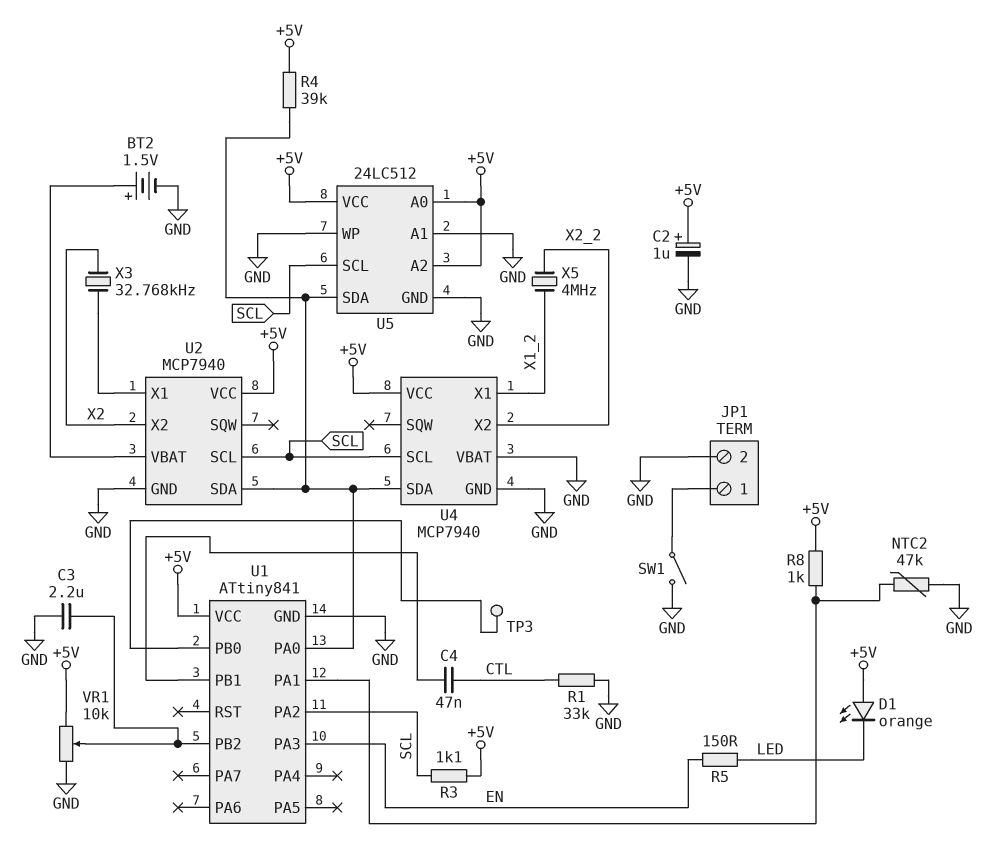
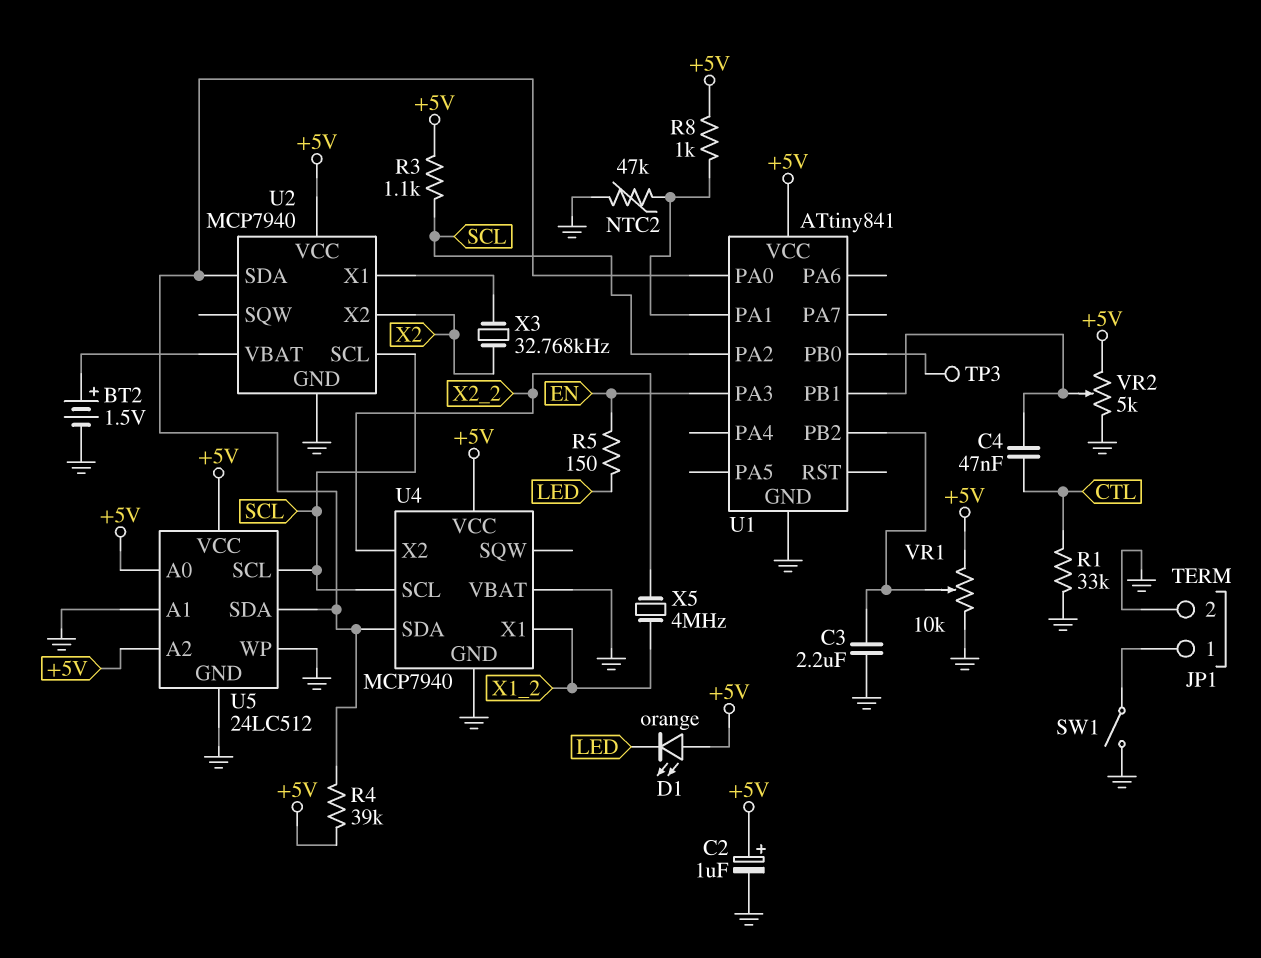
VR2: none -> 5k (+5V, GND, wiper U1/PB1)

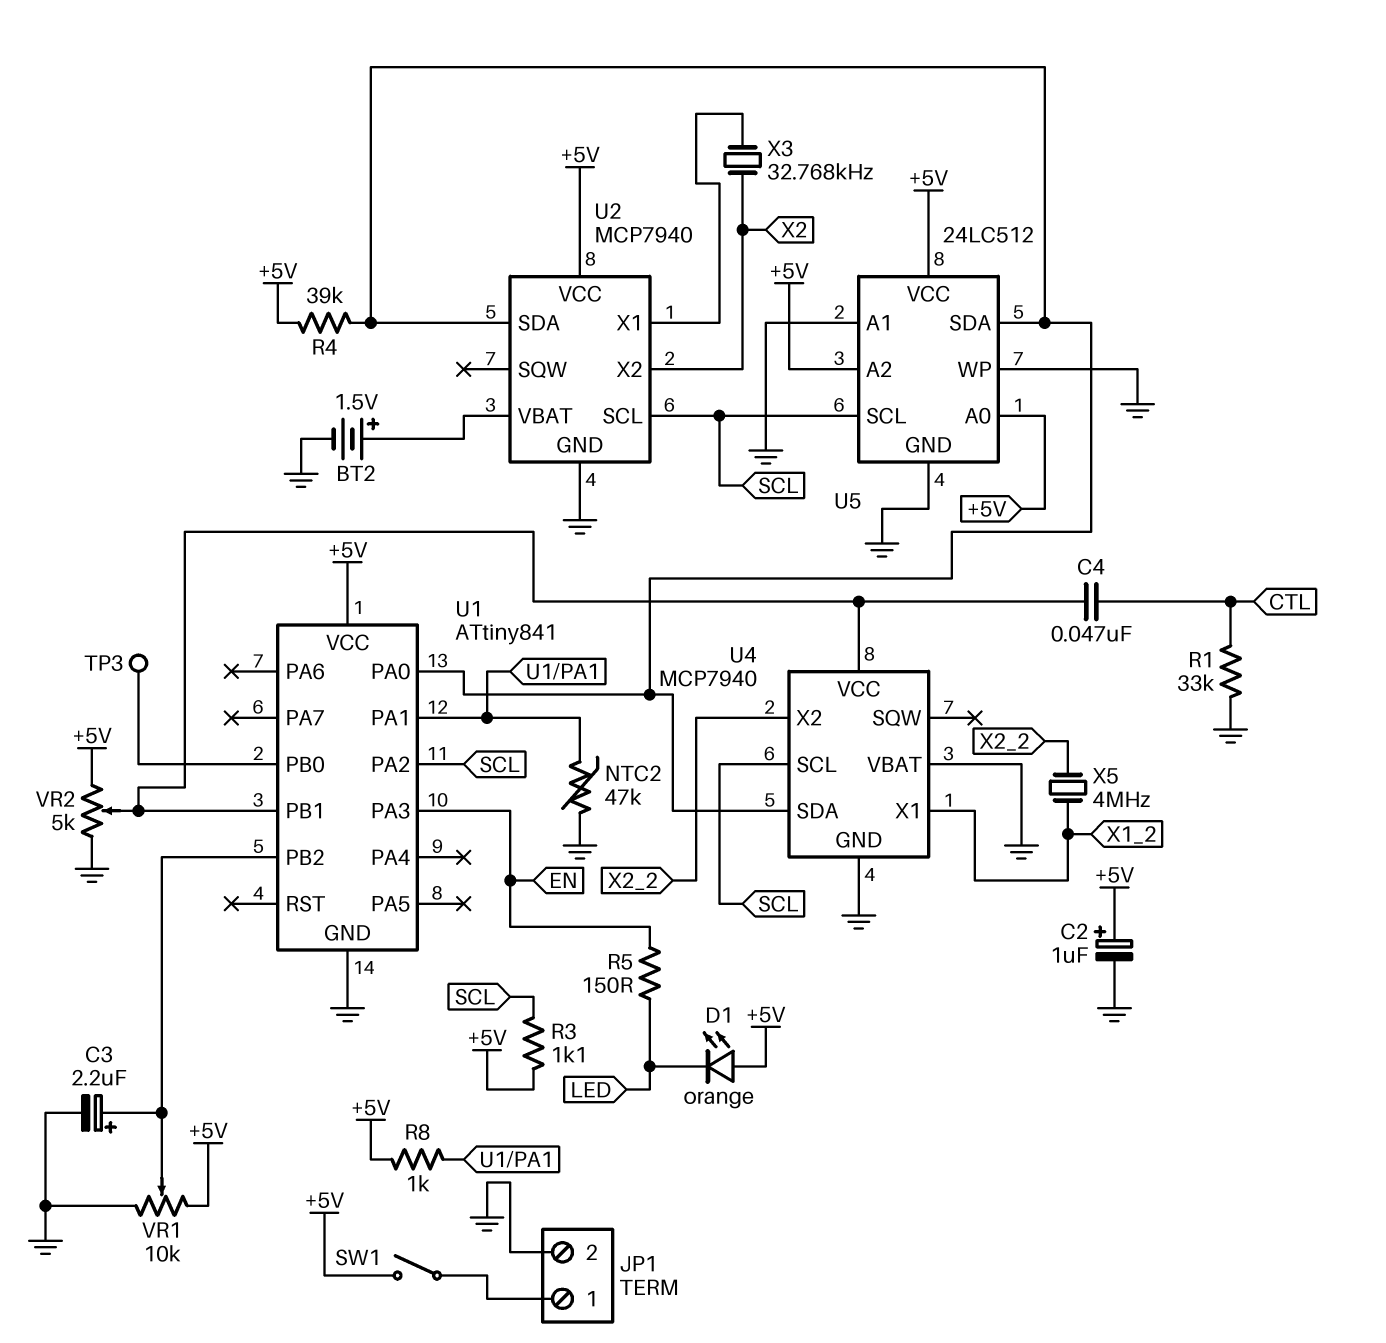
C3: 2.2uF (GND, U1/PB2) -> 2.2uF (plus U1/PB2, minus GND)
SW1: switch (GND, JP1/1) -> switch (+5V, JP1/1)
U4 pin VCC: +5V -> U1/PB1

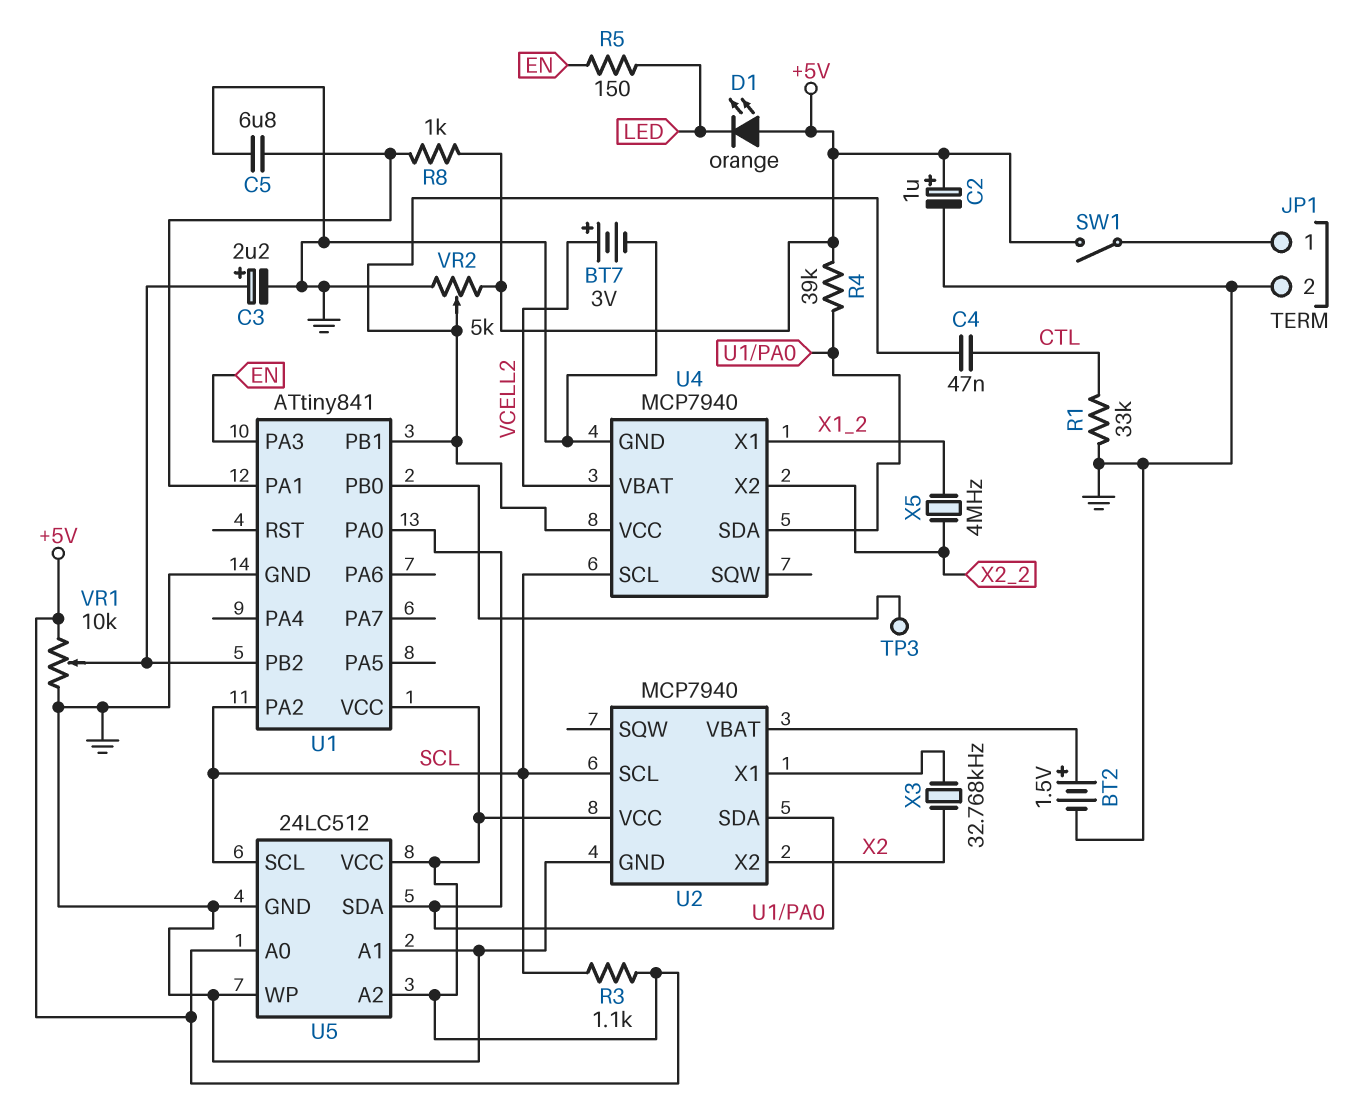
BT7: none -> 3V (plus VCELL2, minus GND)
C5: none -> 6.8uF (GND, U1/PA1)
NTC2: 47k (GND, U1/PA1) -> none
U4 pin VBAT: GND -> VCELL2

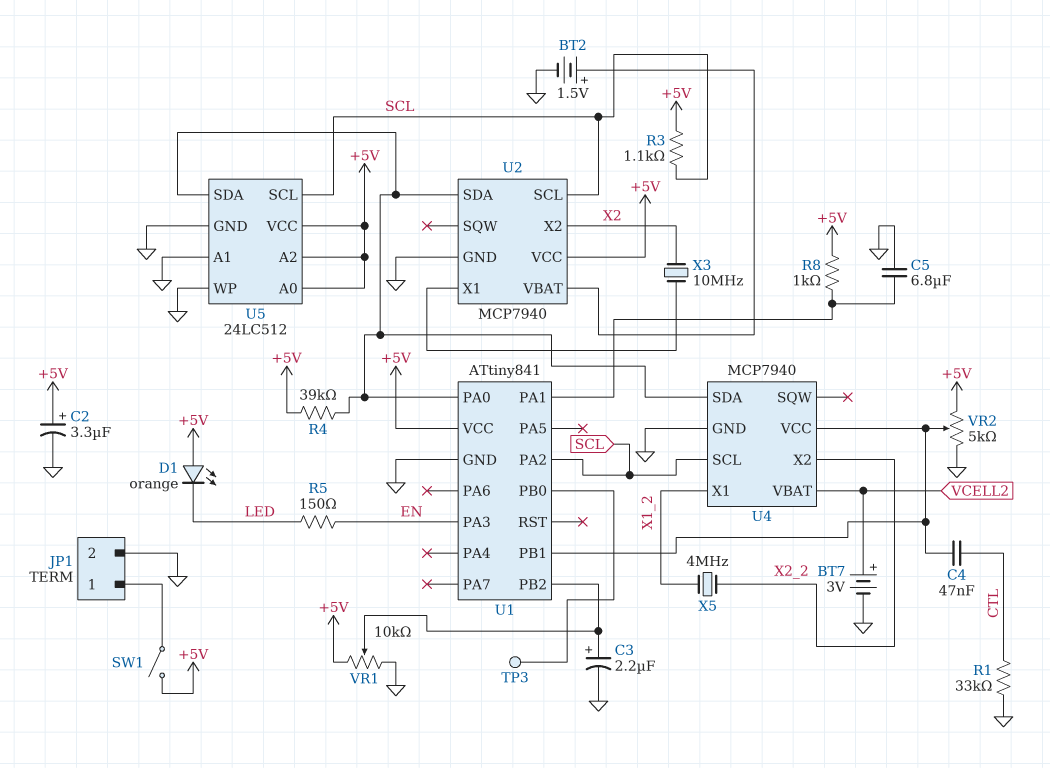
C2: 1uF (plus +5V, minus GND) -> 3.3uF (plus +5V, minus GND)
X3: 32.768kHz (U2/X1, X2) -> 10MHz (U2/X1, X2)

